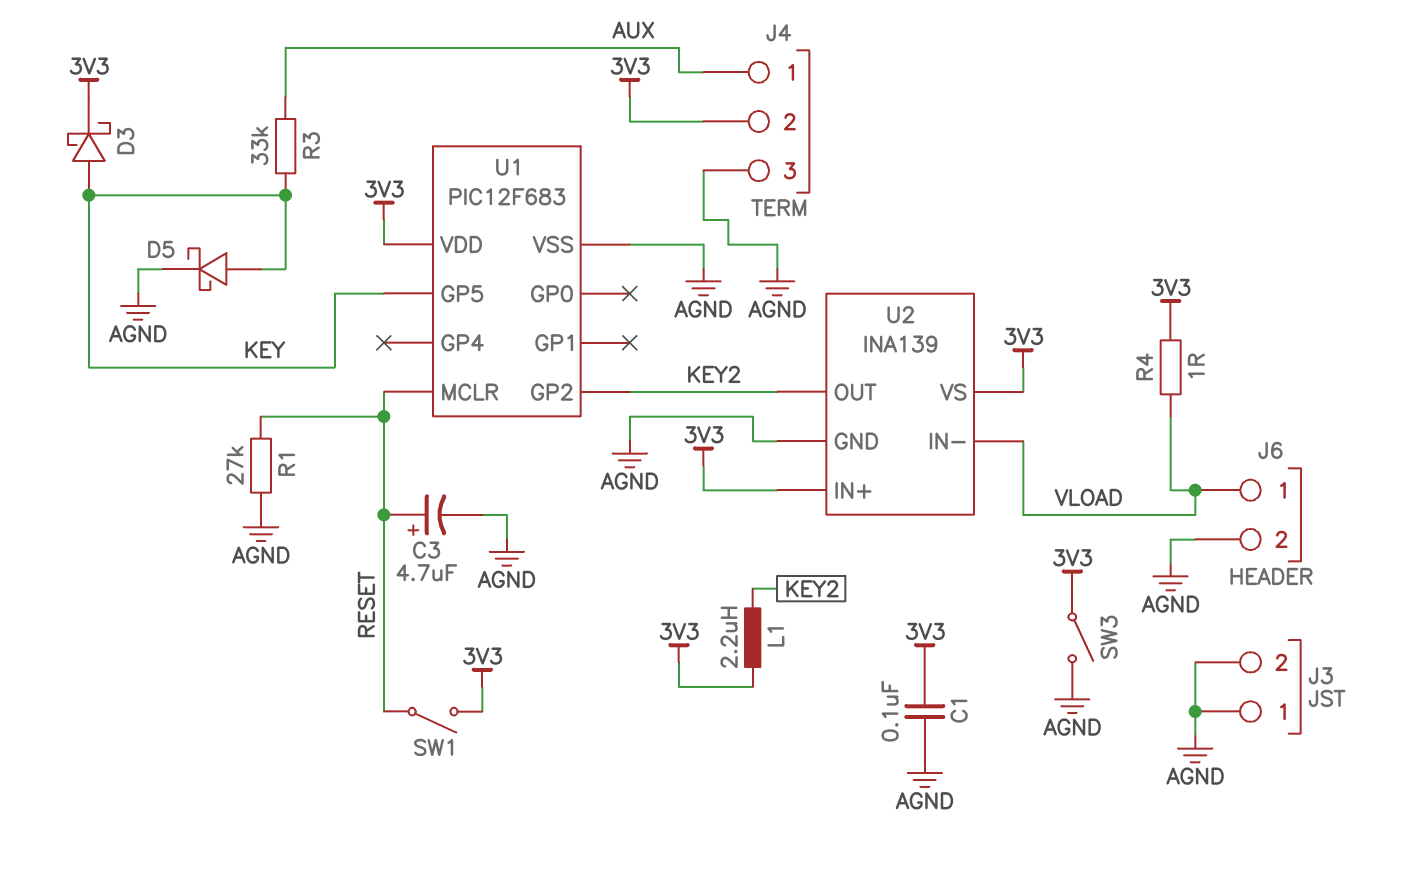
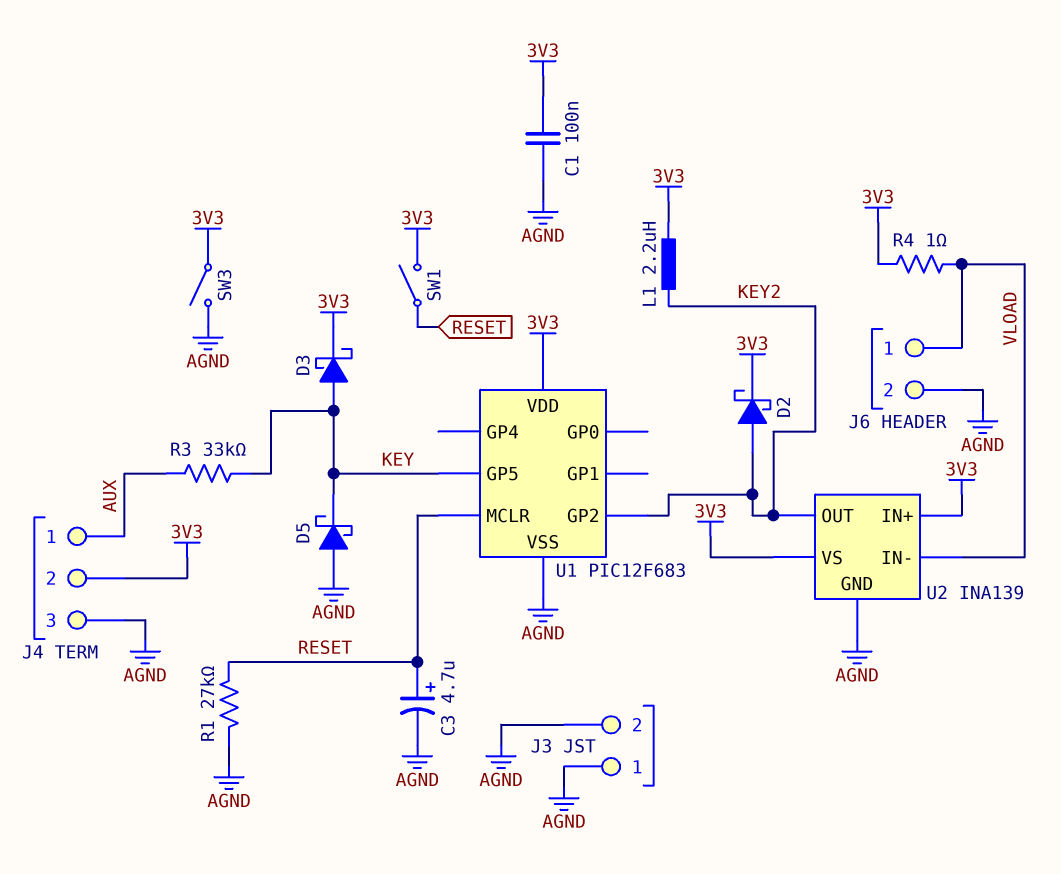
D2: none -> schottky (A KEY2, K 3V3)
D5: schottky (A KEY, K AGND) -> schottky (A AGND, K KEY)

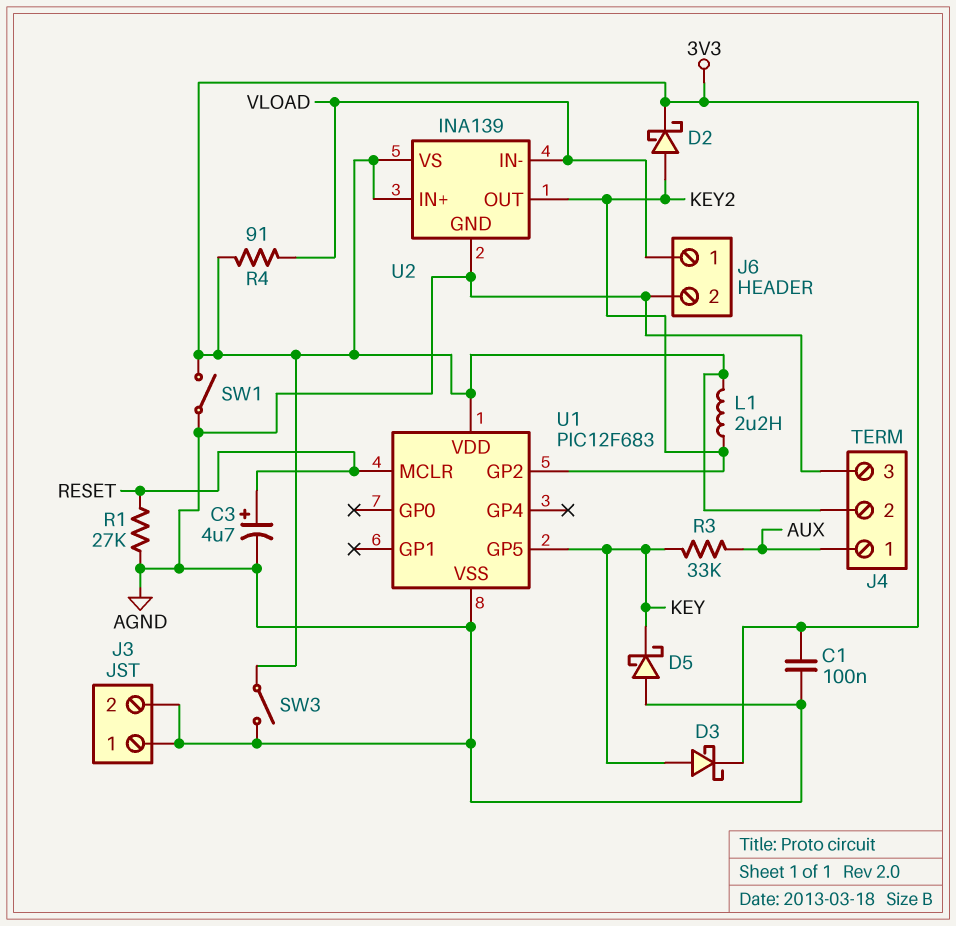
R4: 1 (3V3, VLOAD) -> 91 (3V3, VLOAD)
SW1: switch (3V3, RESET) -> switch (3V3, AGND)

